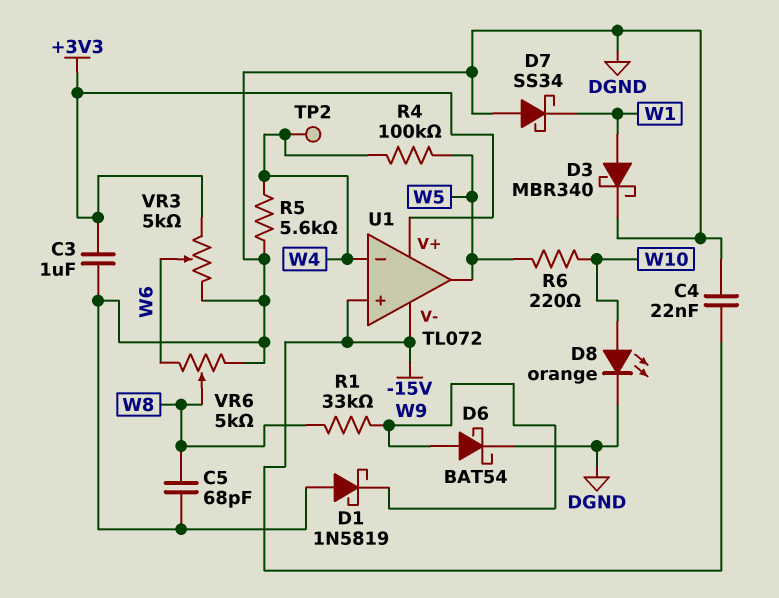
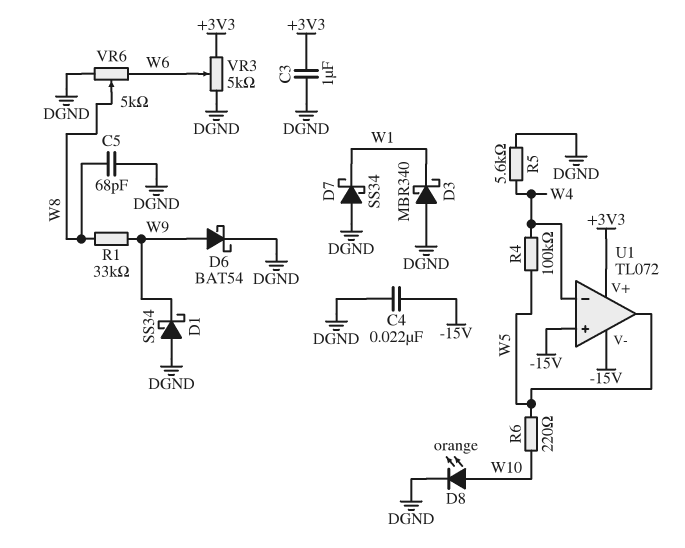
D1: schottky 1N5819 (A DGND, K W9) -> schottky SS34 (A DGND, K W9)
D3: schottky MBR340 (A W1, K DGND) -> schottky MBR340 (A DGND, K W1)
TP2: test point (W4) -> none

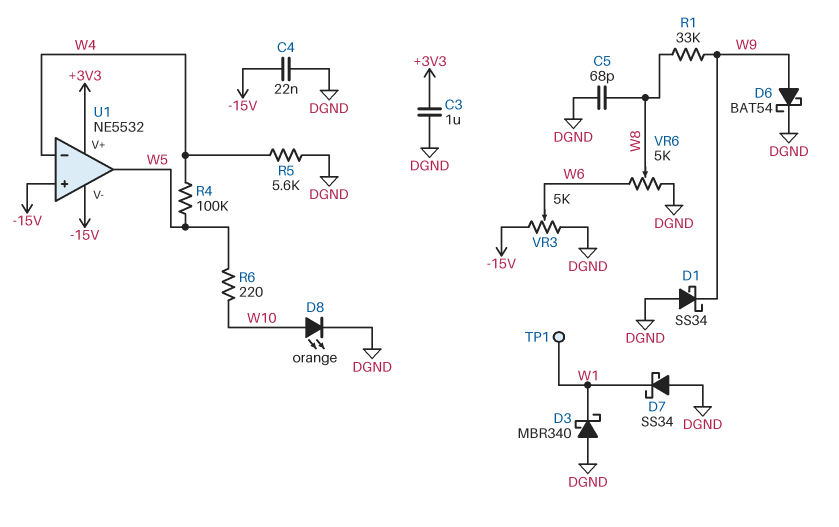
TP1: none -> test point (W1)
U1: TL072 -> NE5532
VR3: 5k (+3V3, DGND, wiper W6) -> 5k (-15V, DGND, wiper W6)

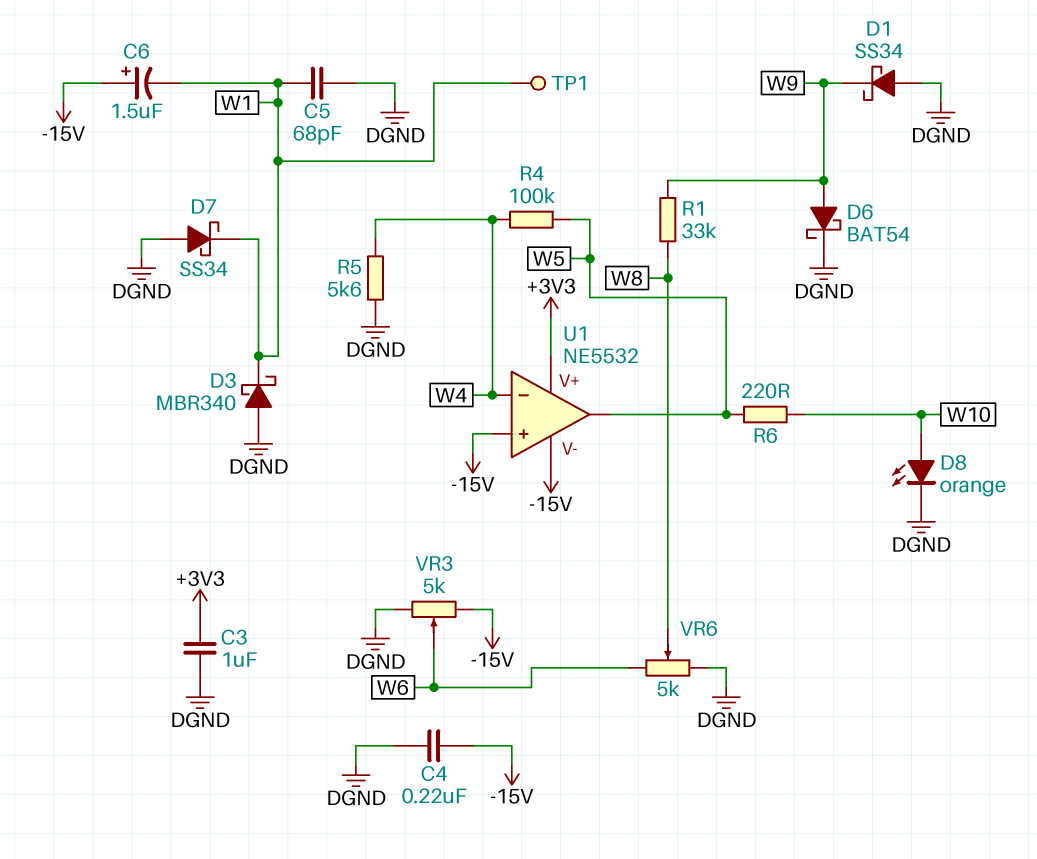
C4: 22nF (-15V, DGND) -> 220nF (-15V, DGND)
C5: 68pF (DGND, W8) -> 68pF (DGND, W1)
C6: none -> 1.5uF (plus -15V, minus W1)

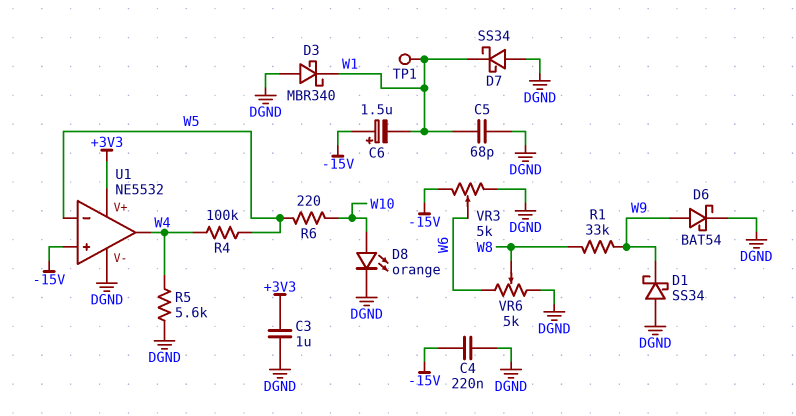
U1 pin V-: -15V -> DGND
U1 pin in-: W4 -> W5
U1 pin out: W5 -> W4

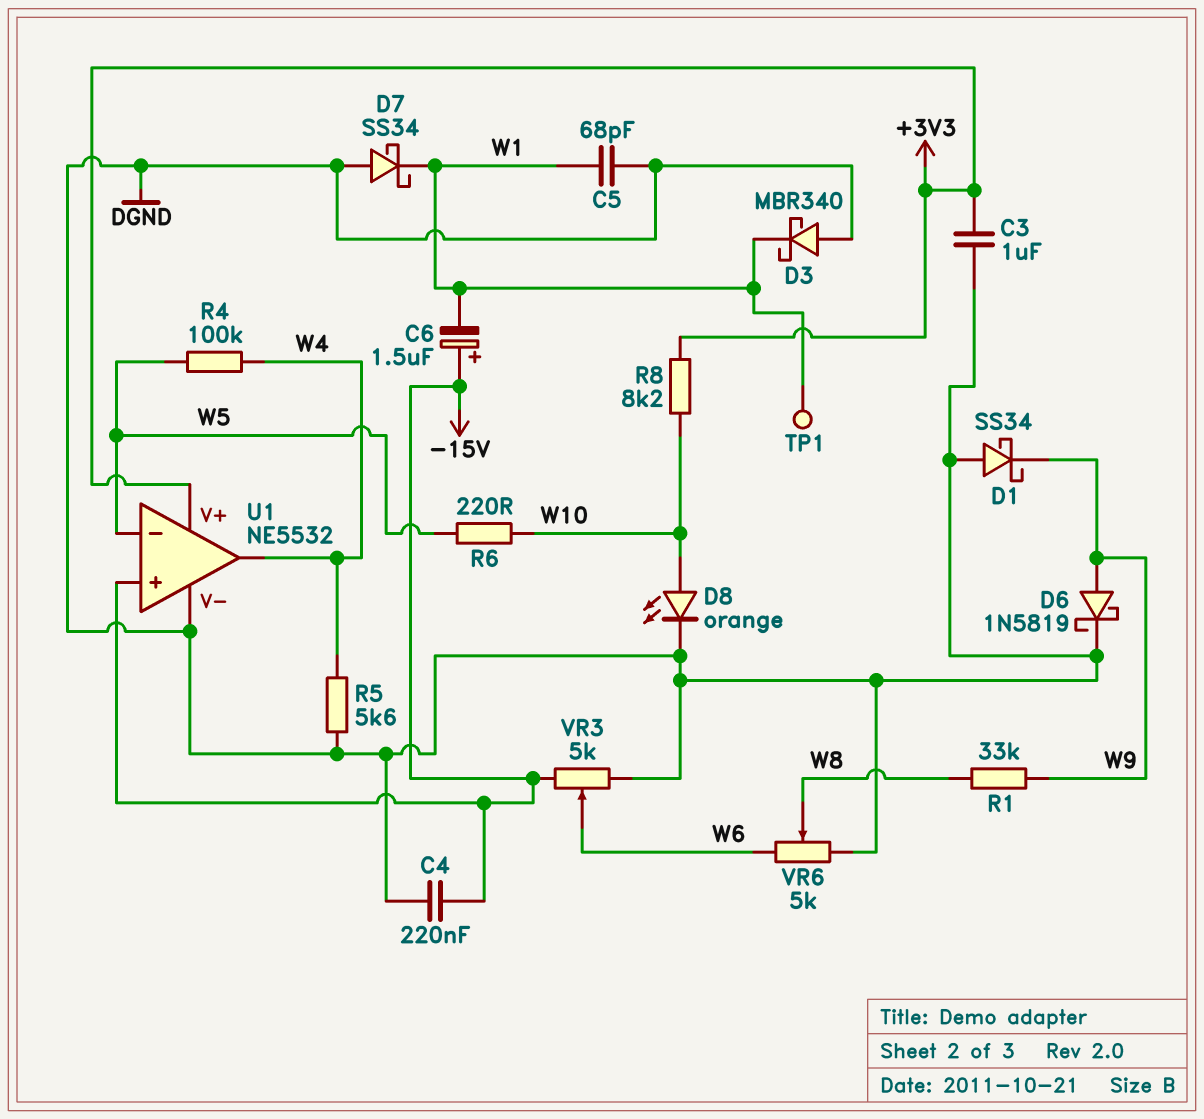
D6: schottky BAT54 (A W9, K DGND) -> schottky 1N5819 (A W9, K DGND)
R8: none -> 8.2k (+3V3, W10)

